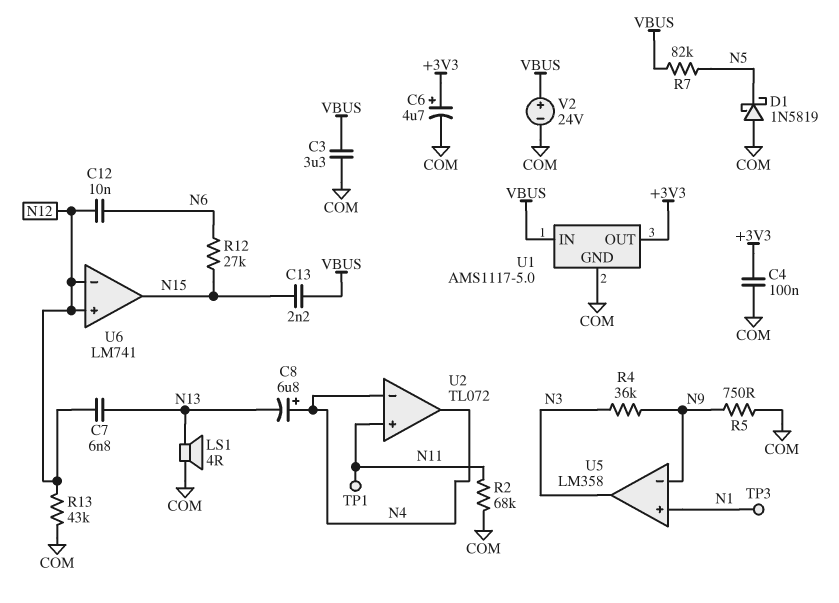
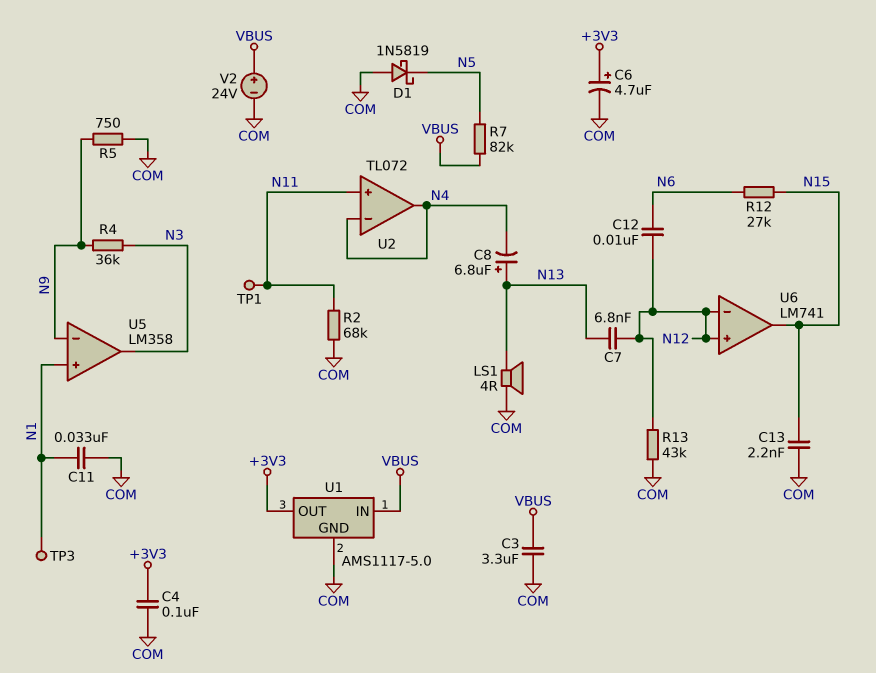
C8: 6.8uF (plus N4, minus N13) -> 6.8uF (plus N13, minus N4)
C11: none -> 33nF (COM, N1)
C13: 2.2nF (N15, VBUS) -> 2.2nF (COM, N15)

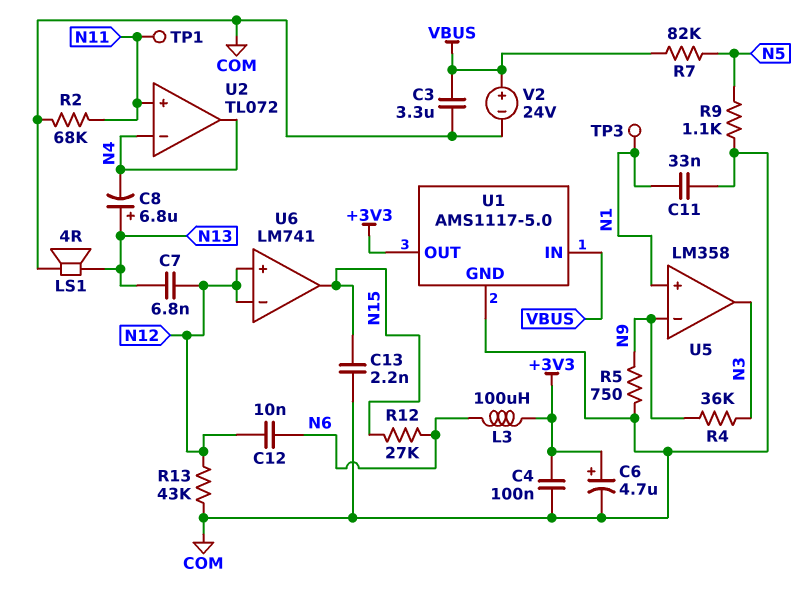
D1: schottky 1N5819 (A COM, K N5) -> none
L3: none -> 100uH (+3V3, N6)
R9: none -> 1.1k (COM, N5)

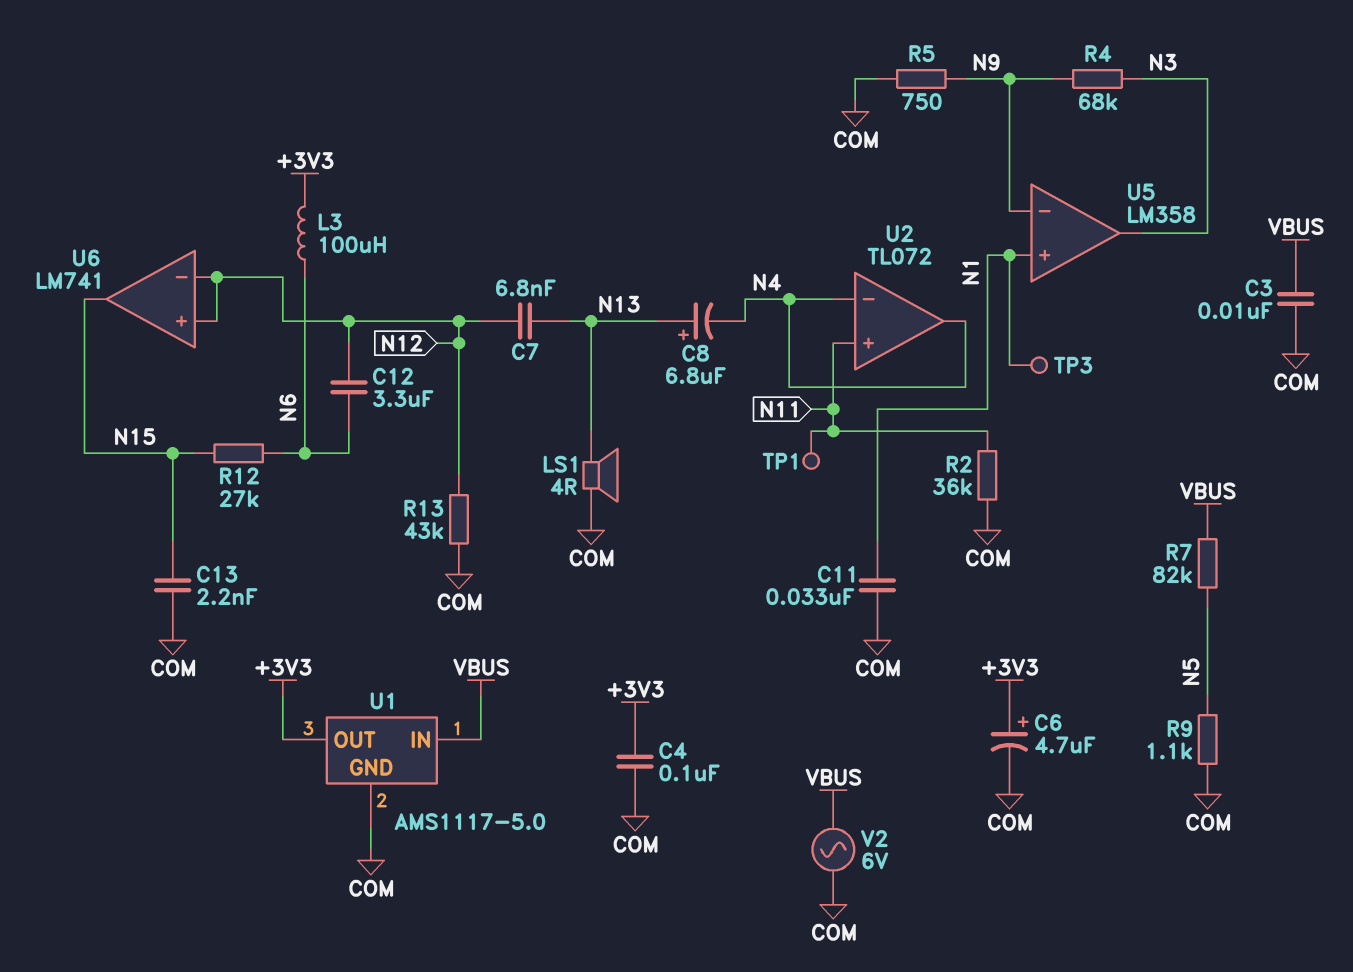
C3: 3.3uF (COM, VBUS) -> 10nF (COM, VBUS)
C12: 10nF (N6, N12) -> 3.3uF (N6, N12)
R2: 68k (COM, N11) -> 36k (COM, N11)
R4: 36k (N3, N9) -> 68k (N3, N9)
V2: 24V (plus VBUS, minus COM) -> AC 6V (COM, VBUS)

